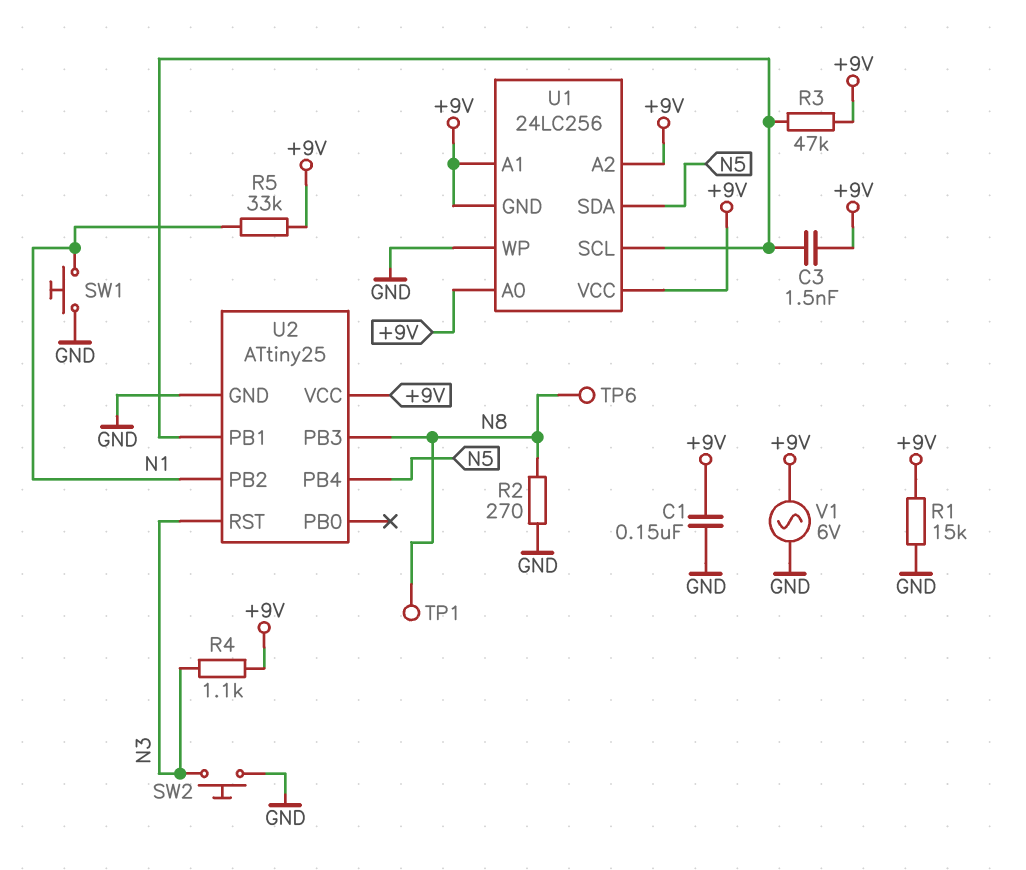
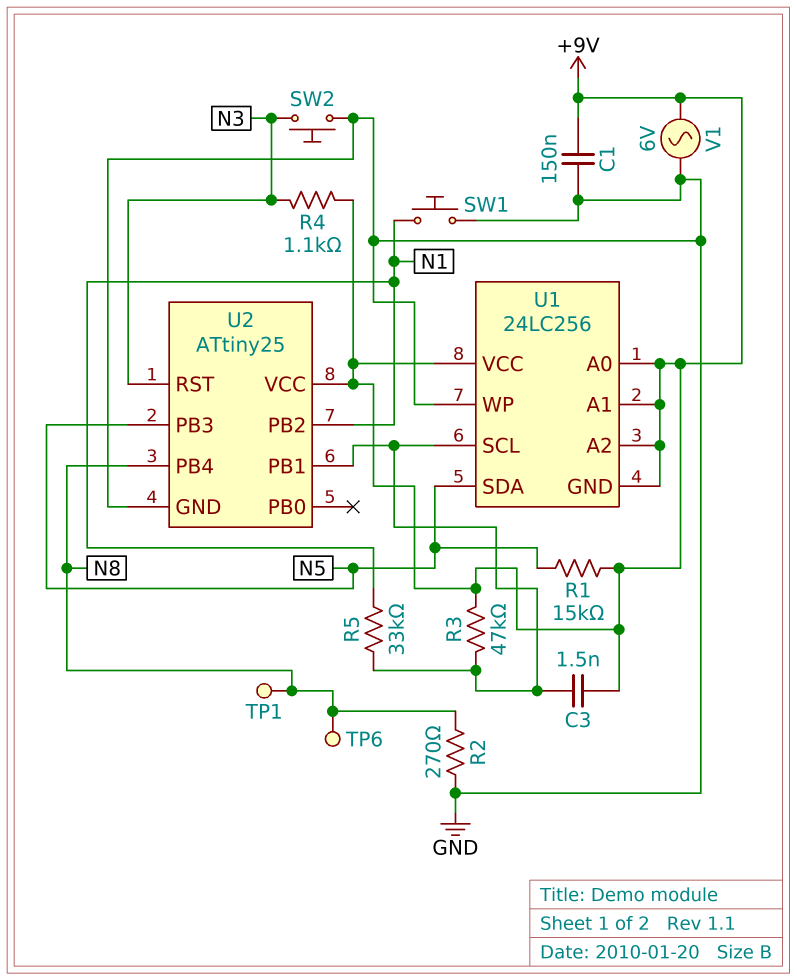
R1: 15k (+9V, GND) -> 15k (+9V, N5)
R5: 33k (+9V, N1) -> 33k (N1, U1/SCL)
U2 pin PB3: N8 -> N5
U2 pin PB4: N5 -> N8

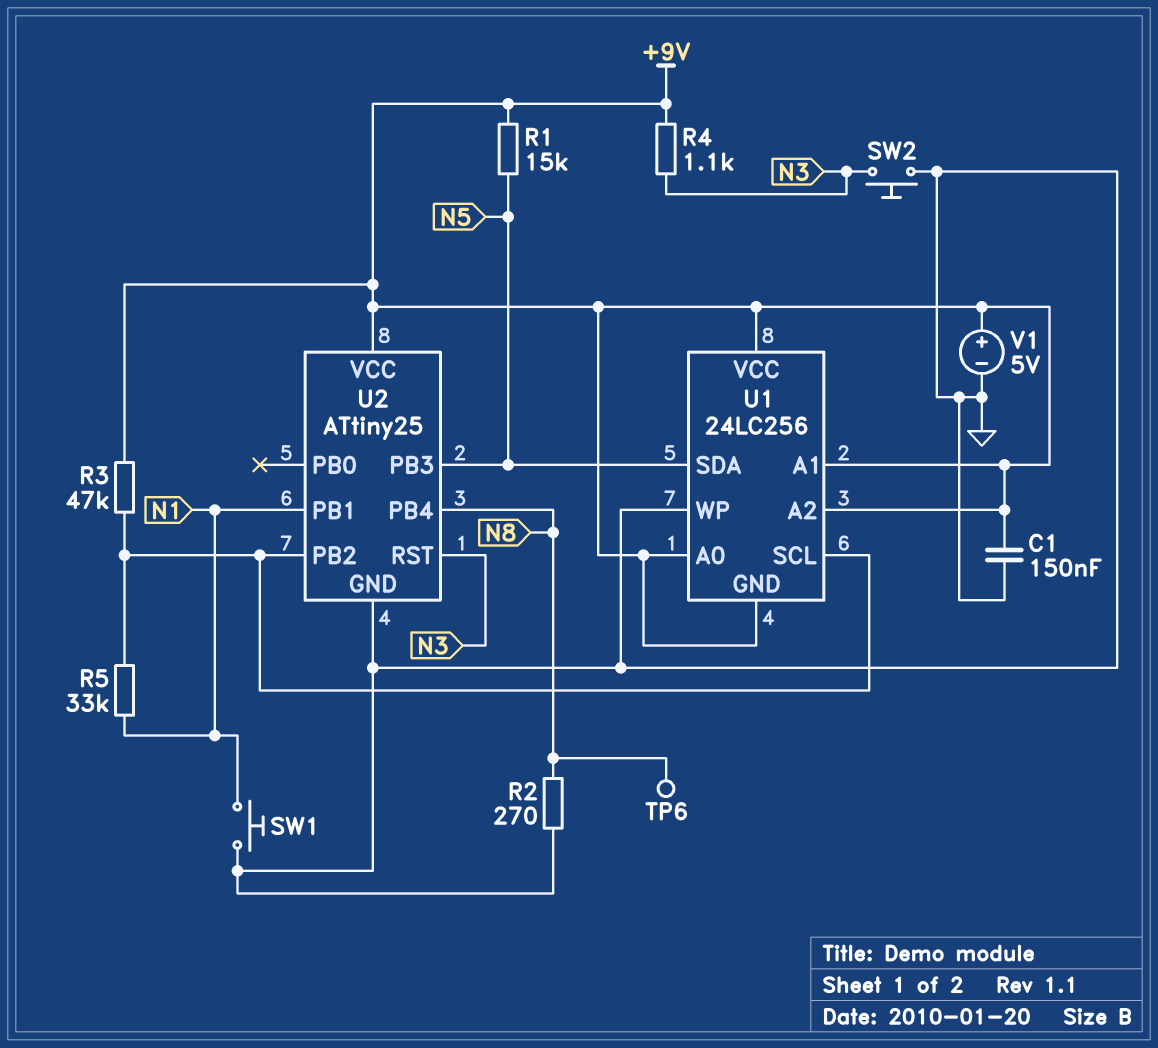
C3: 1.5nF (+9V, U1/SCL) -> none
TP1: test point (N8) -> none
U2 pin PB1: U1/SCL -> N1
U2 pin PB2: N1 -> U1/SCL
V1: AC 6V (+9V, GND) -> 5V (plus +9V, minus GND)

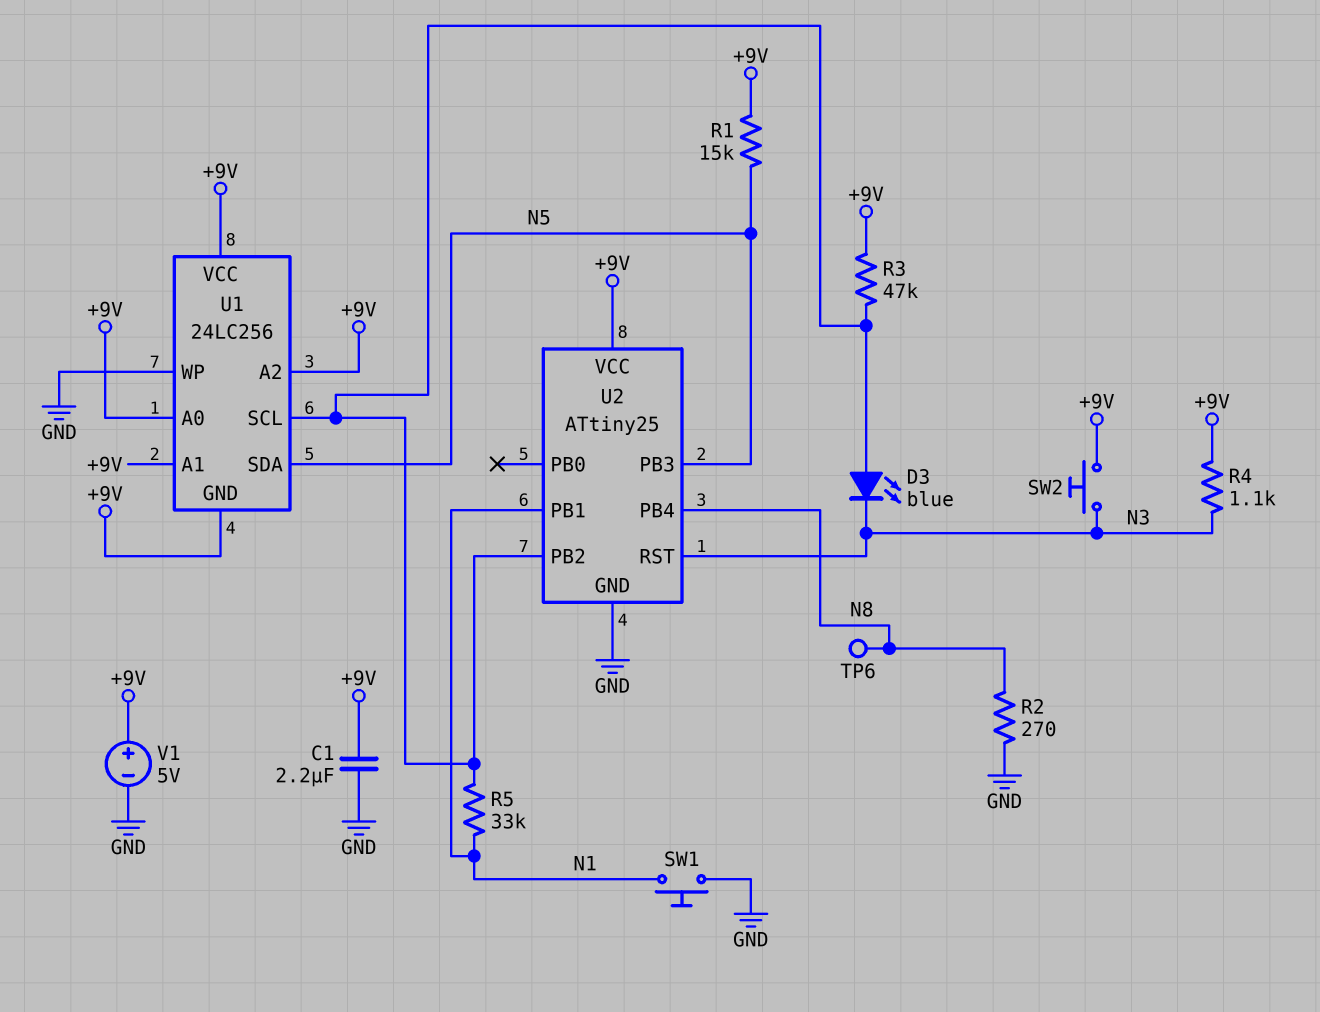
C1: 150nF (+9V, GND) -> 2.2uF (+9V, GND)
D3: none -> LED blue (A U1/SCL, K N3)
SW2: button (GND, N3) -> button (+9V, N3)

